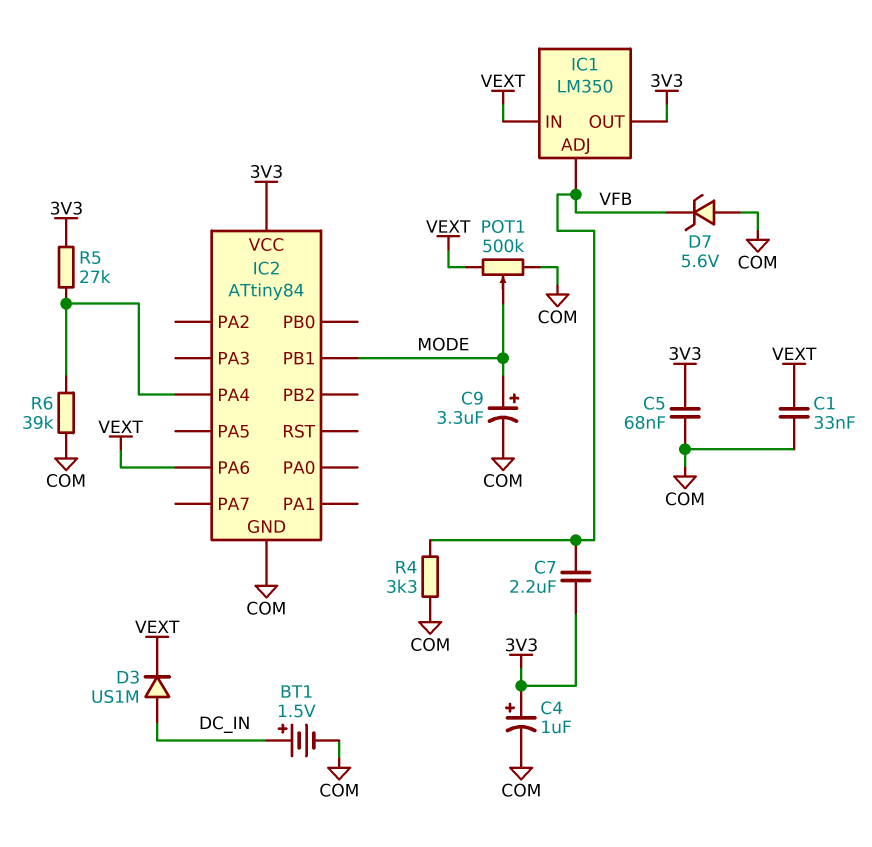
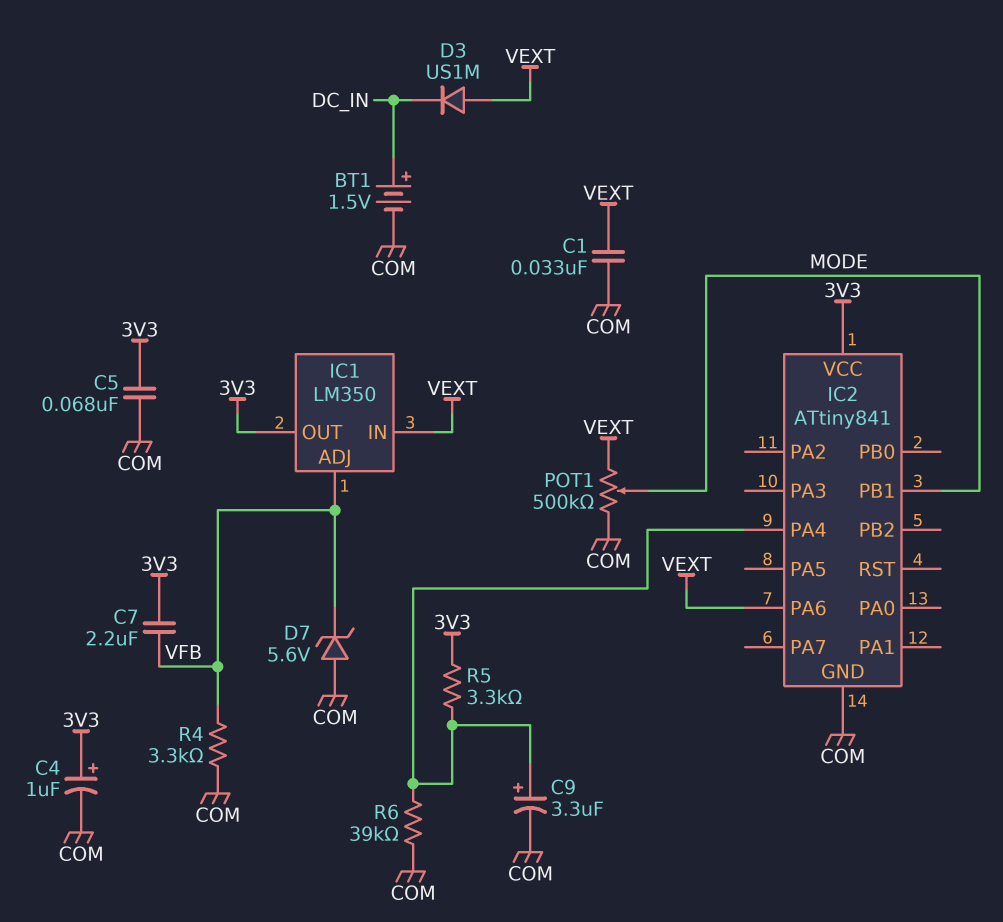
C9: 3.3uF (plus MODE, minus COM) -> 3.3uF (plus IC2/PA4, minus COM)
D3: diode US1M (A DC_IN, K VEXT) -> diode US1M (A VEXT, K DC_IN)
IC2: ATtiny84 -> ATtiny841
R5: 27k (3V3, IC2/PA4) -> 3.3k (3V3, IC2/PA4)

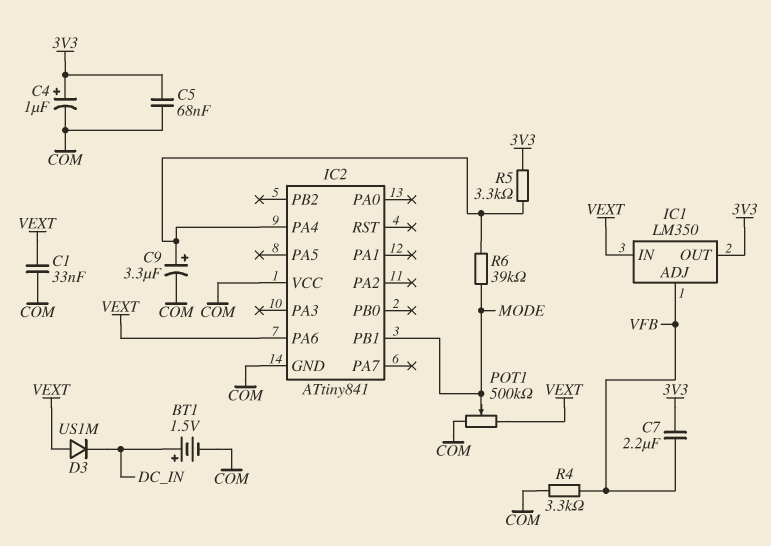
D7: zener 5.6V (A COM, K VFB) -> none
IC2 pin VCC: 3V3 -> COM
R6: 39k (COM, IC2/PA4) -> 39k (IC2/PA4, MODE)

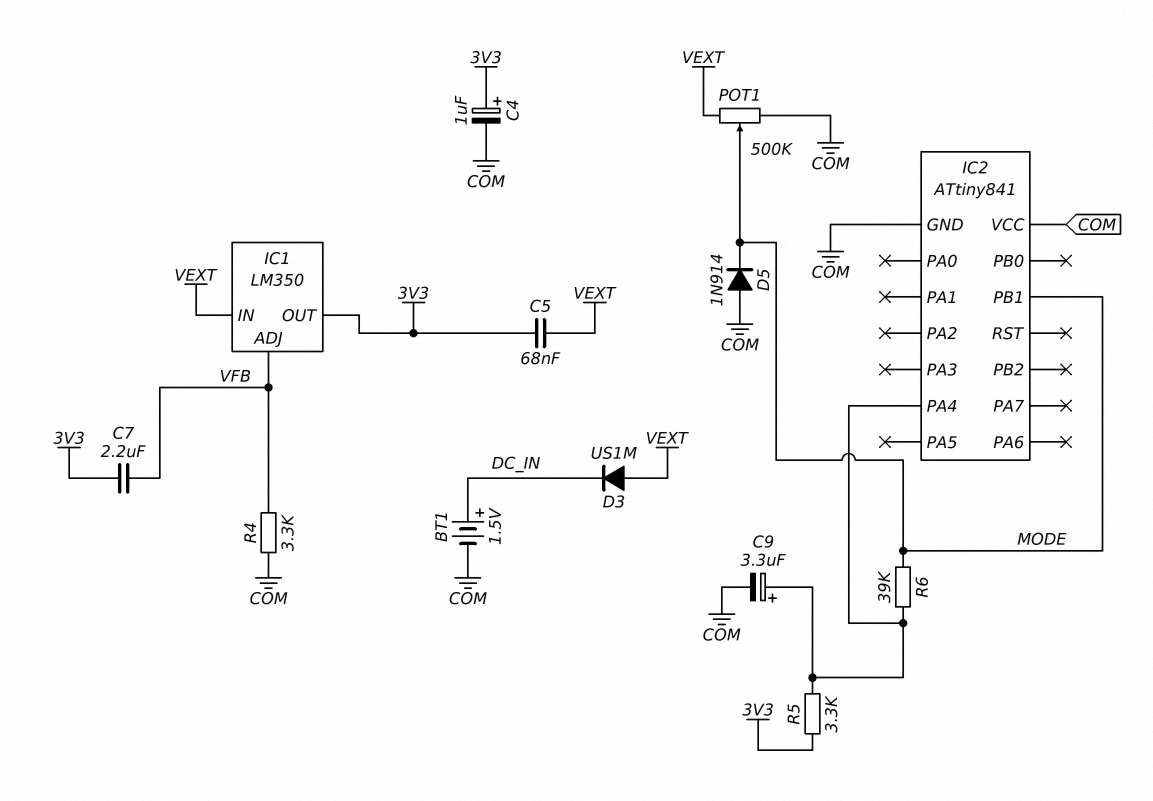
C1: 33nF (COM, VEXT) -> none
C5: 68nF (3V3, COM) -> 68nF (3V3, VEXT)
D5: none -> diode 1N914 (A COM, K MODE)
IC2 pin PA6: VEXT -> none

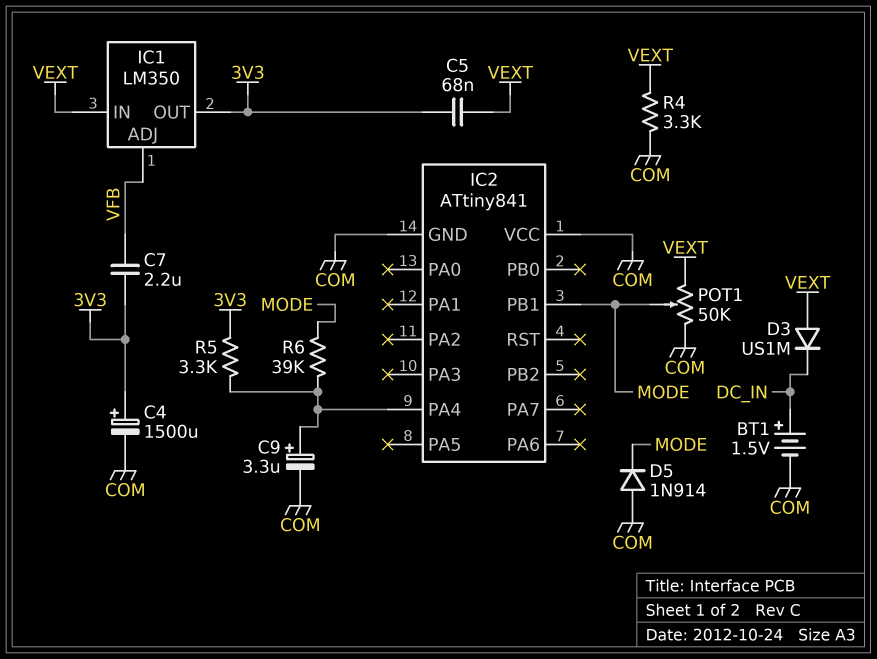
C4: 1uF (plus 3V3, minus COM) -> 1500uF (plus 3V3, minus COM)
POT1: 500k (COM, VEXT, wiper MODE) -> 50k (COM, VEXT, wiper MODE)
R4: 3.3k (COM, VFB) -> 3.3k (COM, VEXT)

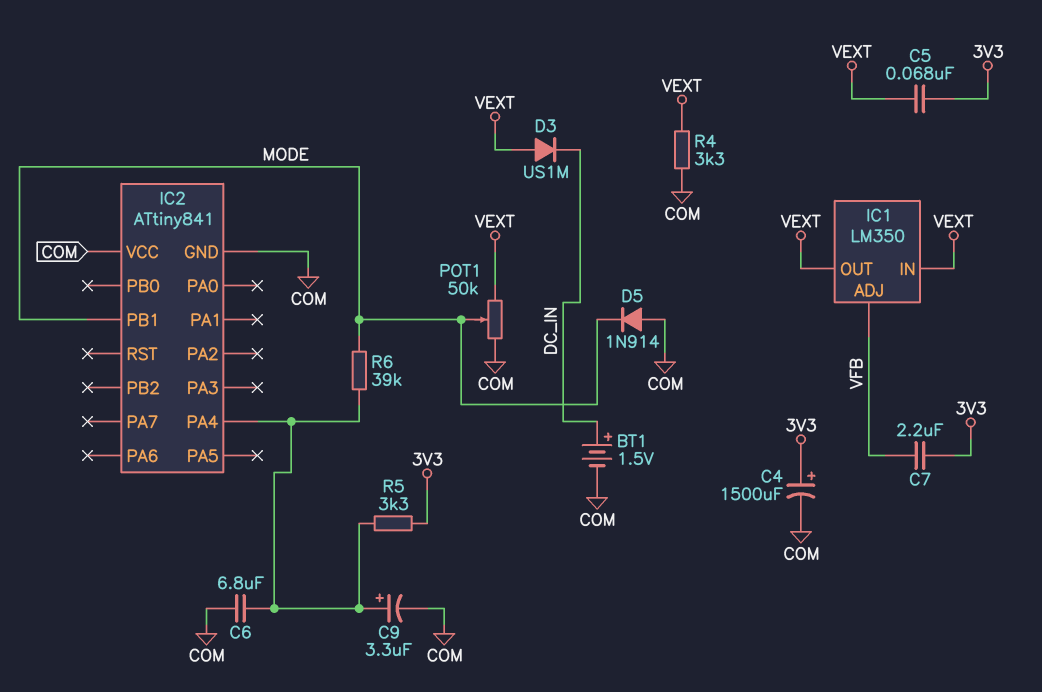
C6: none -> 6.8uF (COM, IC2/PA4)
IC1 pin OUT: 3V3 -> VEXT

